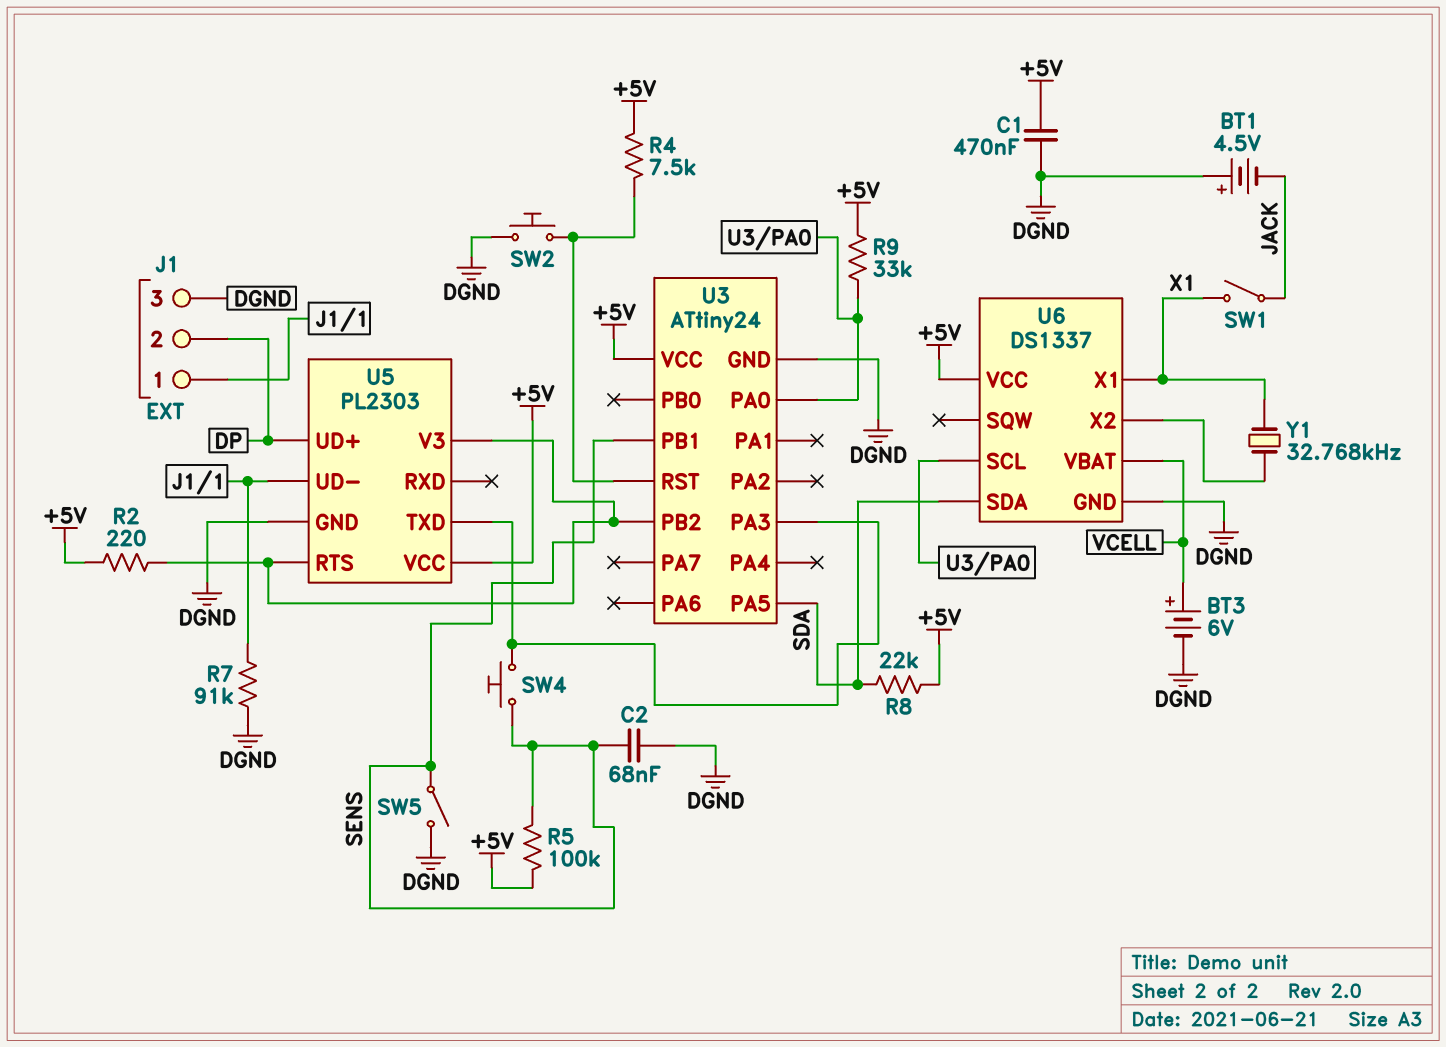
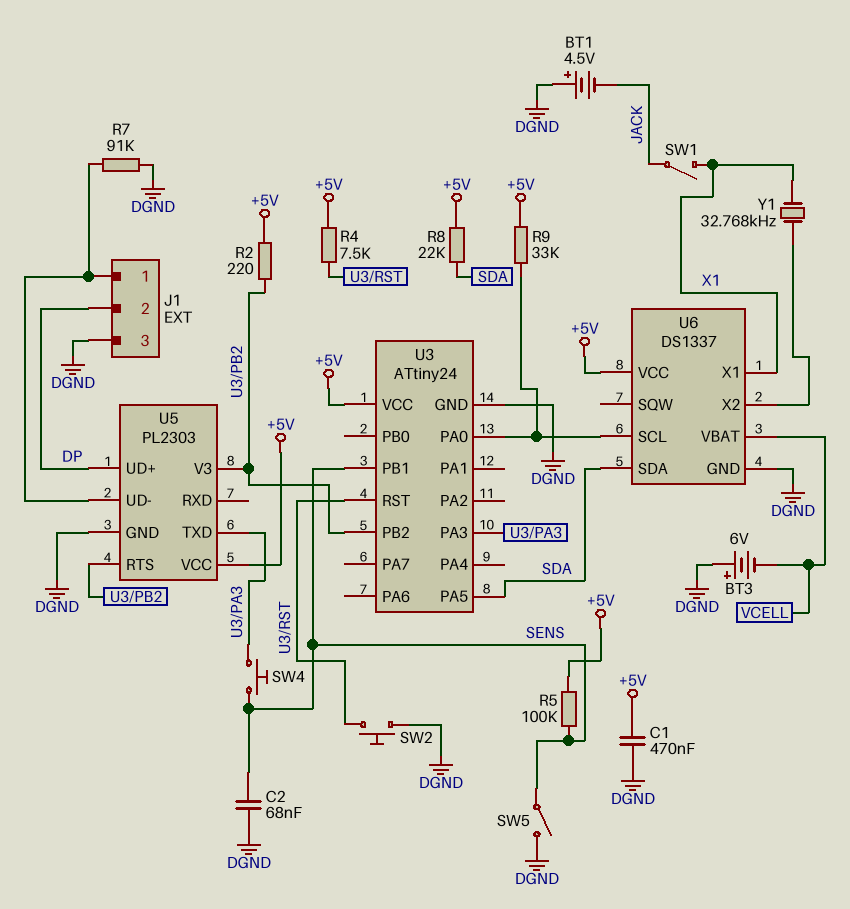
BT3: 6V (plus VCELL, minus DGND) -> 6V (plus DGND, minus VCELL)

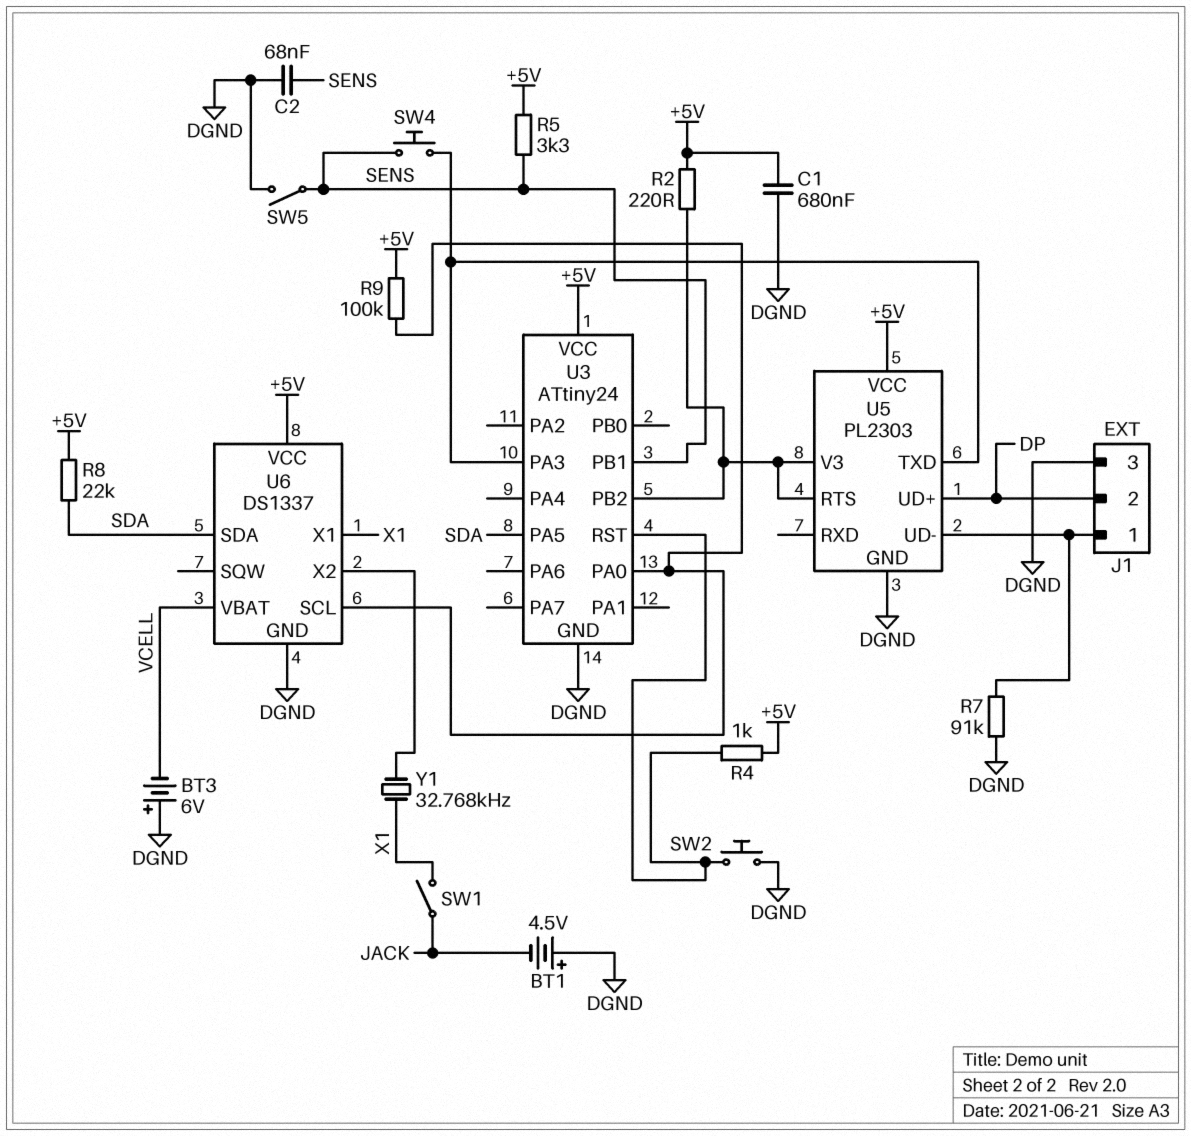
C1: 470nF (+5V, DGND) -> 680nF (+5V, DGND)
R4: 7.5k (+5V, U3/RST) -> 1k (+5V, U3/RST)
R5: 100k (+5V, SENS) -> 3.3k (+5V, SENS)
R9: 33k (+5V, U3/PA0) -> 100k (+5V, U3/PA0)

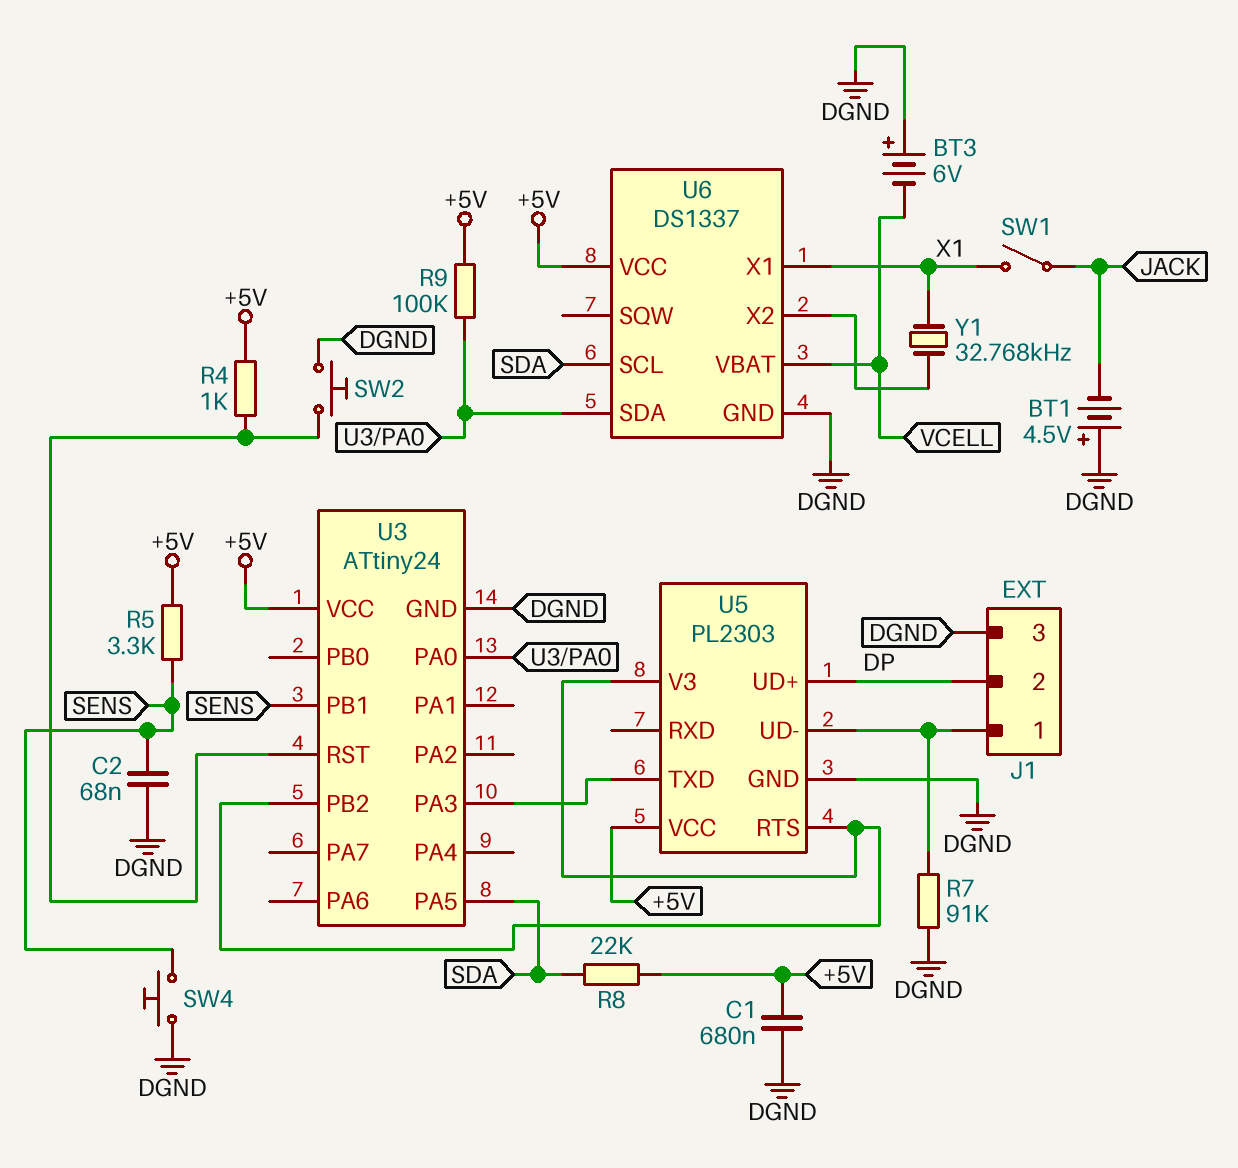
R2: 220 (+5V, U3/PB2) -> none
SW4: button (SENS, U3/PA3) -> button (DGND, SENS)
SW5: switch (DGND, SENS) -> none
U6 pin SCL: U3/PA0 -> SDA
U6 pin SDA: SDA -> U3/PA0

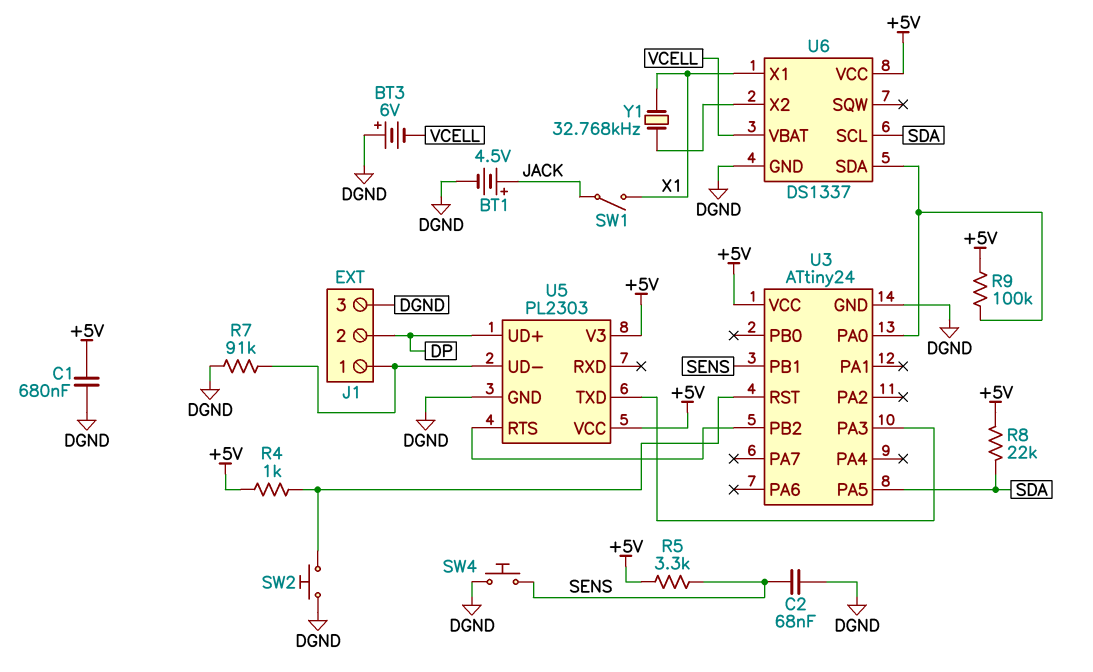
BT1: 4.5V (plus DGND, minus JACK) -> 4.5V (plus JACK, minus DGND)
U5 pin V3: U3/PB2 -> +5V

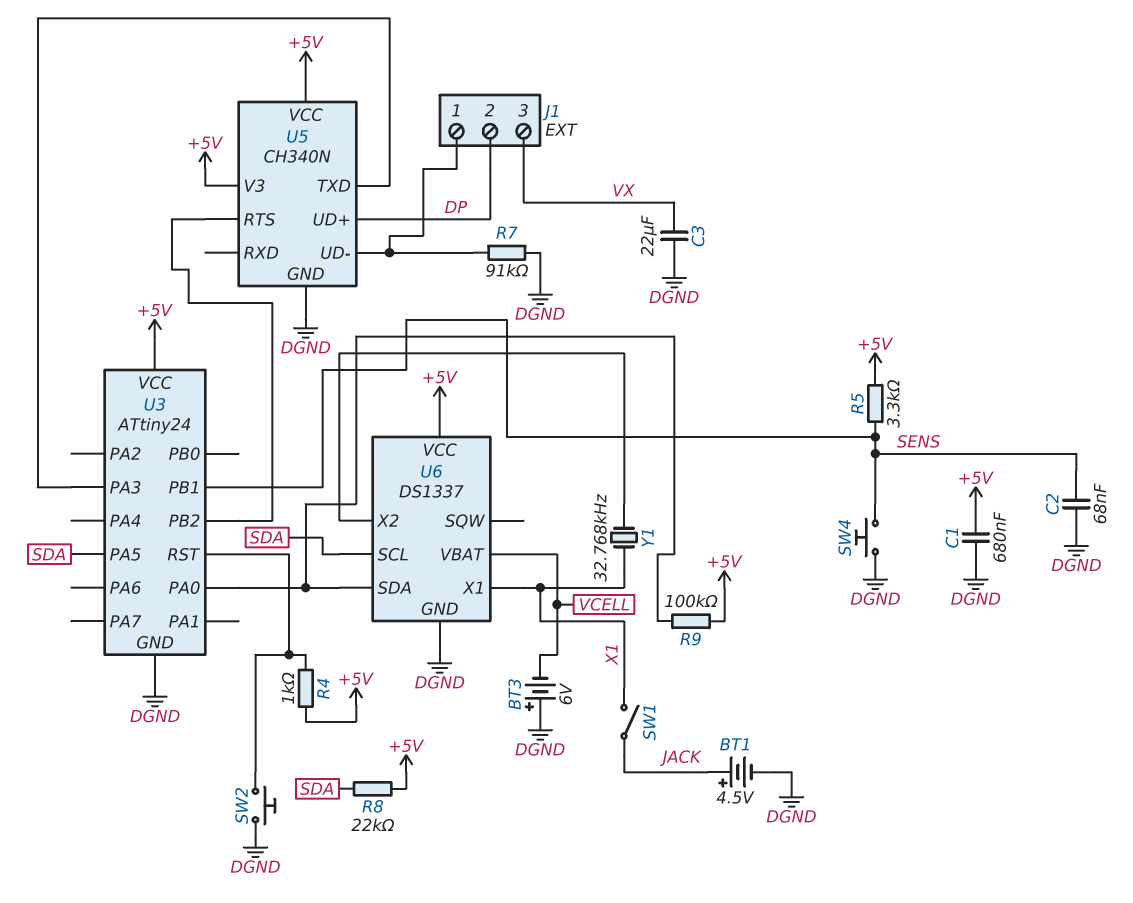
C3: none -> 22uF (DGND, VX)
J1 pin 3: DGND -> VX
U5: PL2303 -> CH340N

